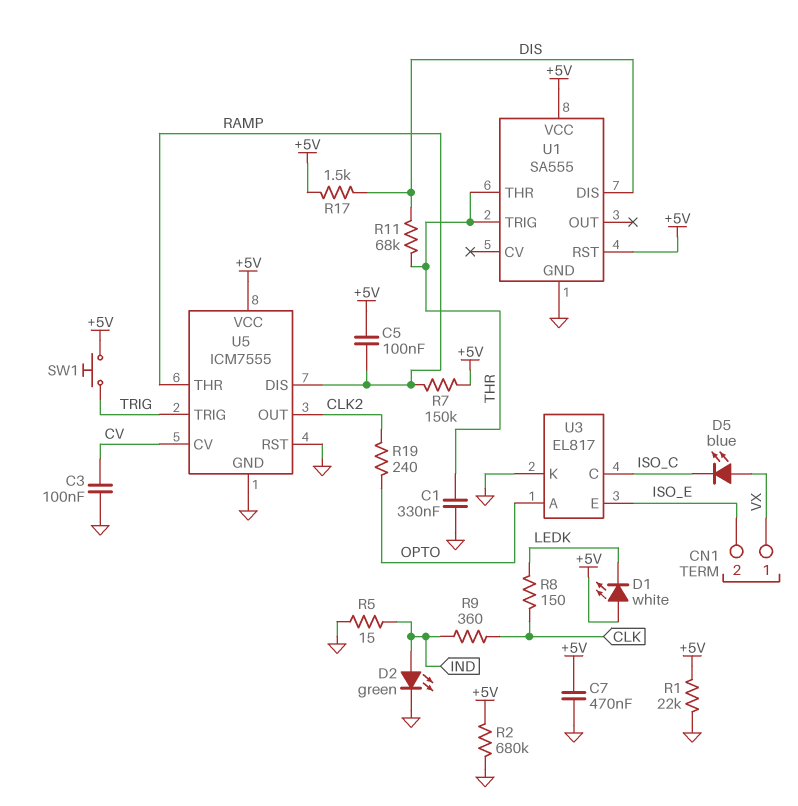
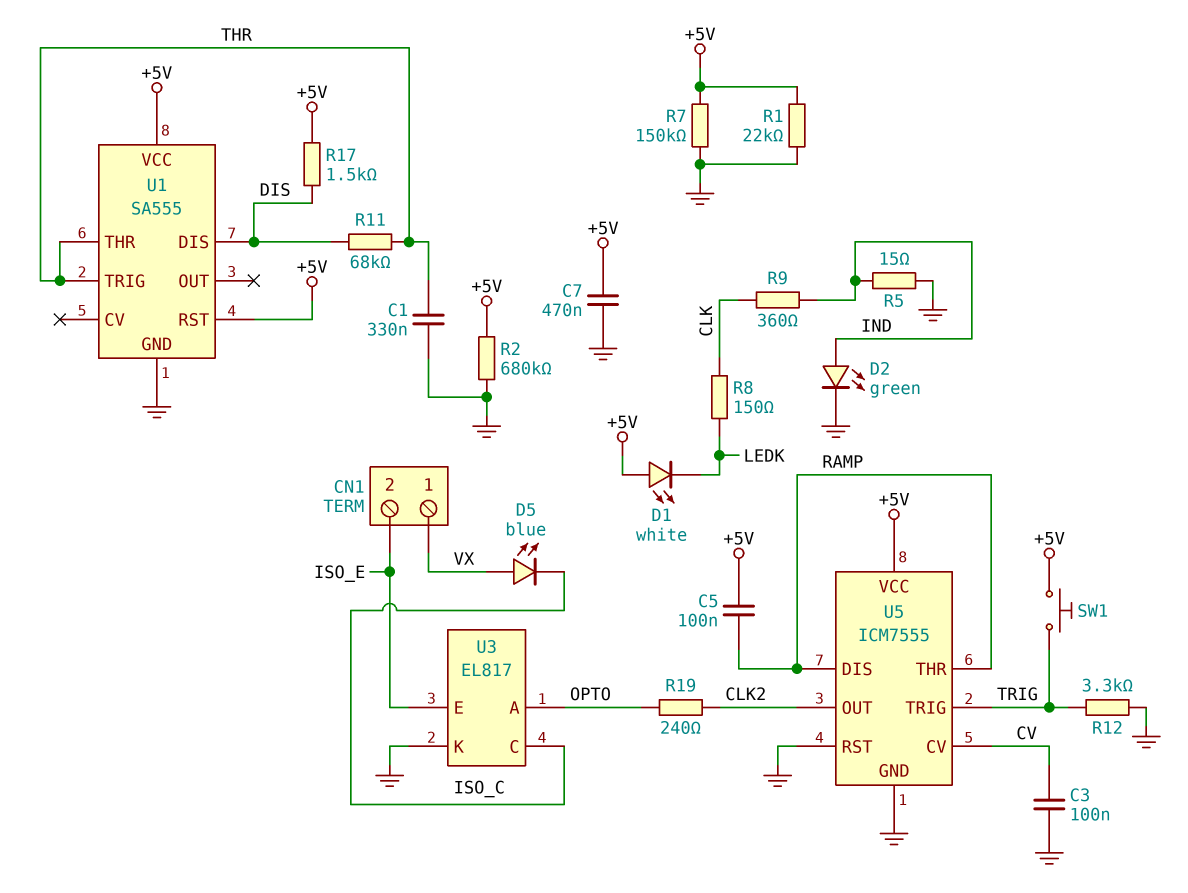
R7: 150k (+5V, RAMP) -> 150k (+5V, GND)
R12: none -> 3.3k (GND, TRIG)

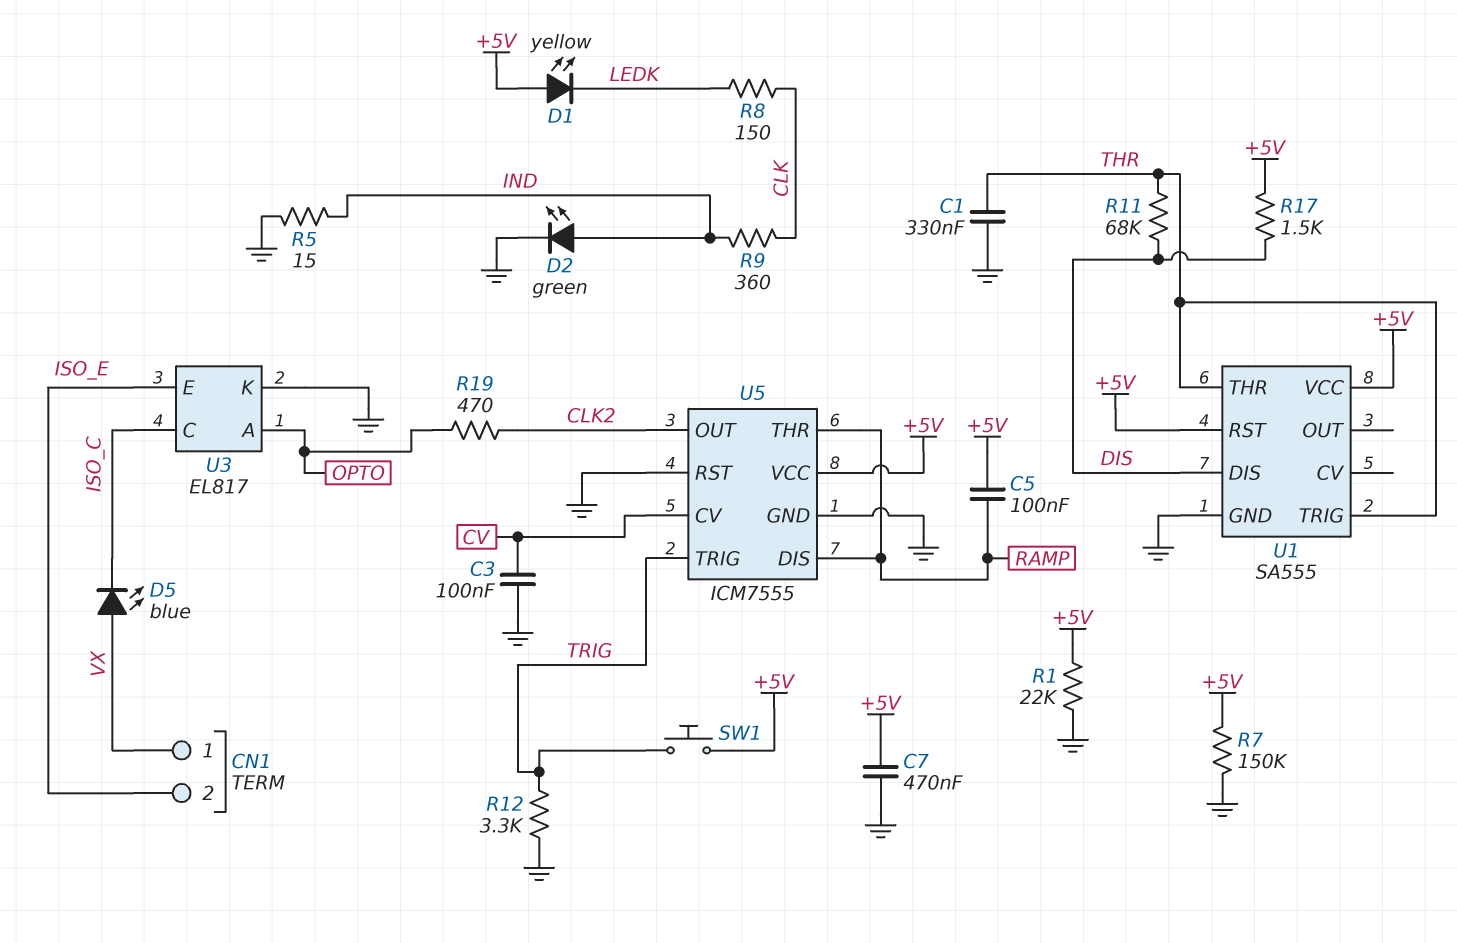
D1: LED white (A +5V, K LEDK) -> LED yellow (A +5V, K LEDK)
R2: 680k (+5V, GND) -> none
R19: 240 (CLK2, OPTO) -> 470 (CLK2, OPTO)

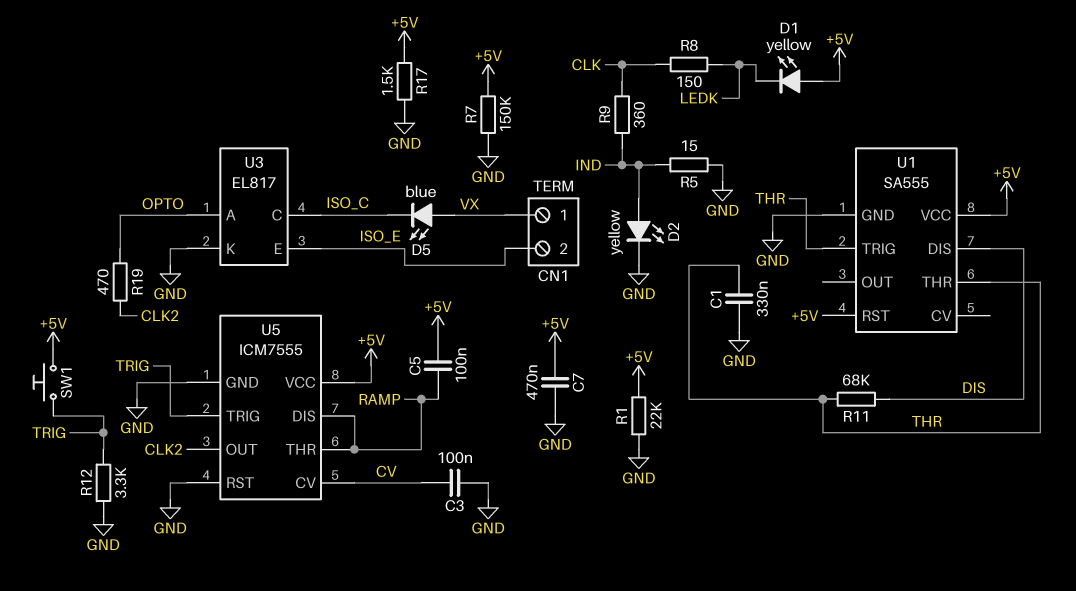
D2: LED green (A IND, K GND) -> LED yellow (A IND, K GND)
R17: 1.5k (+5V, DIS) -> 1.5k (+5V, GND)

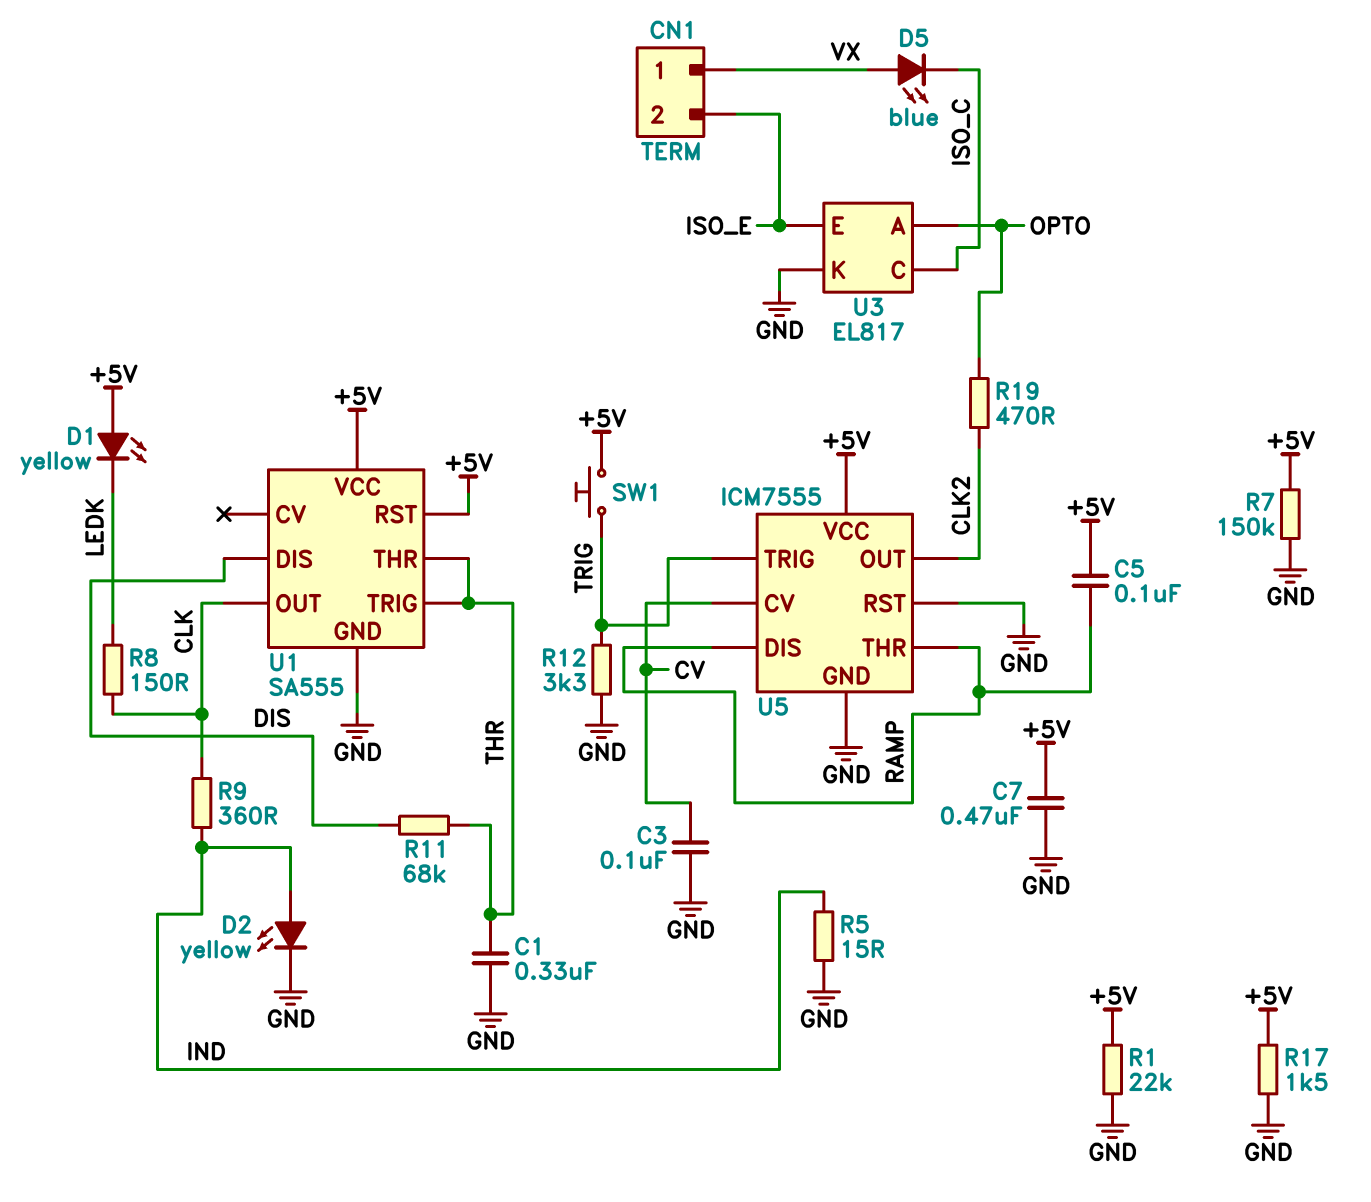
U1 pin OUT: none -> CLK

